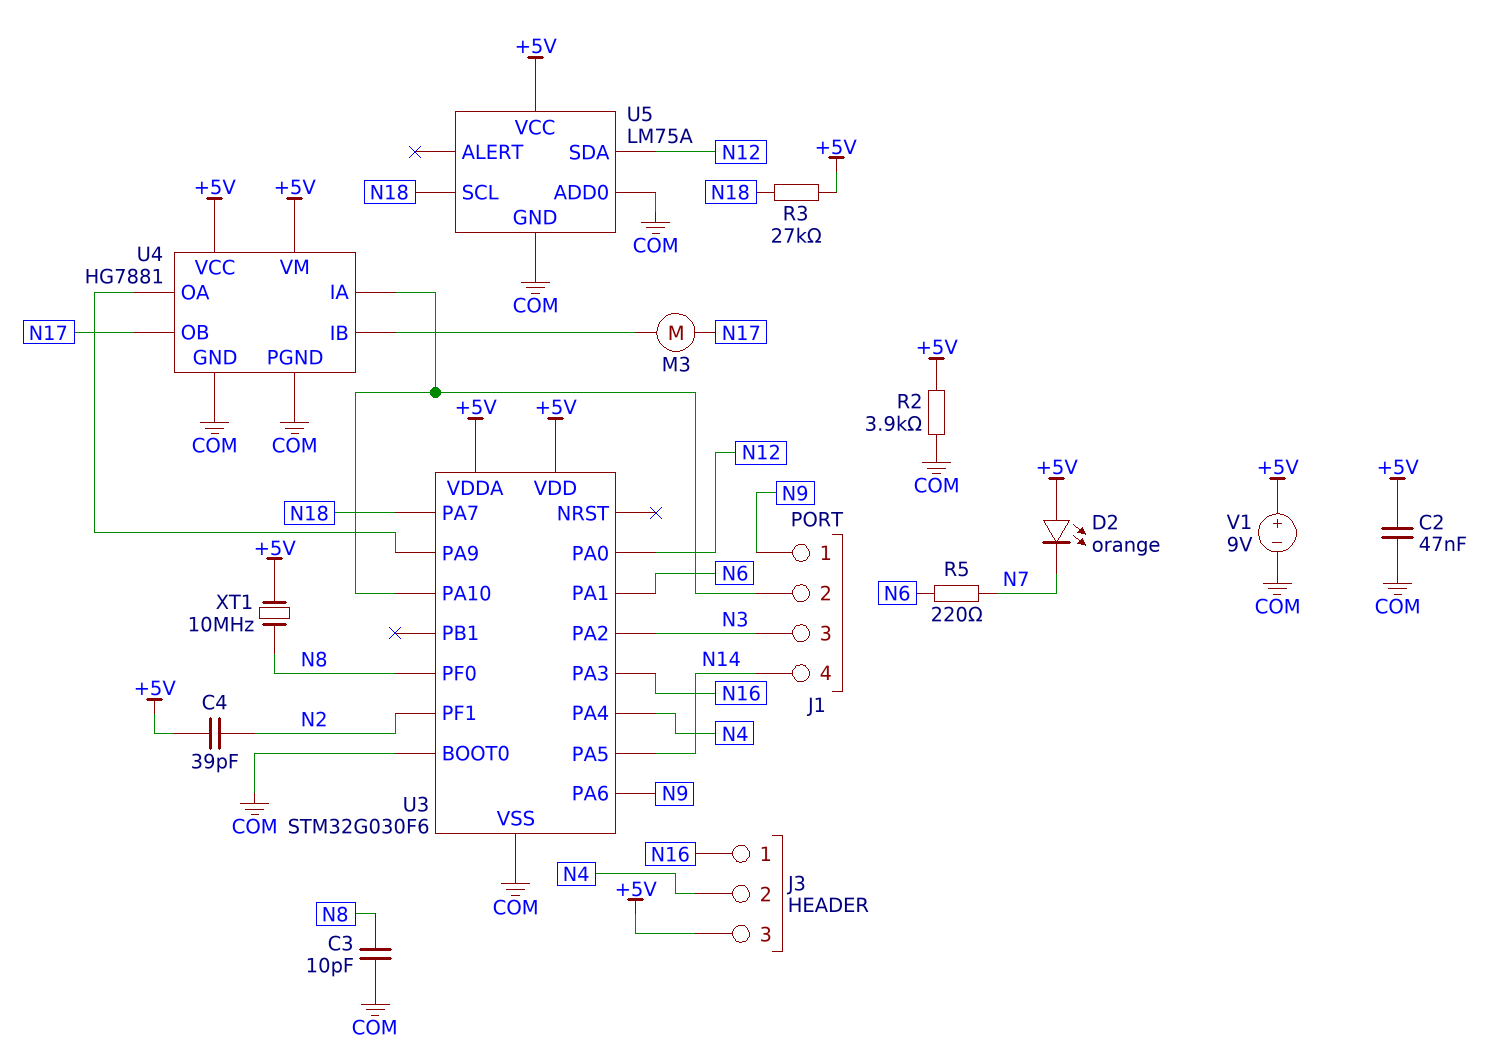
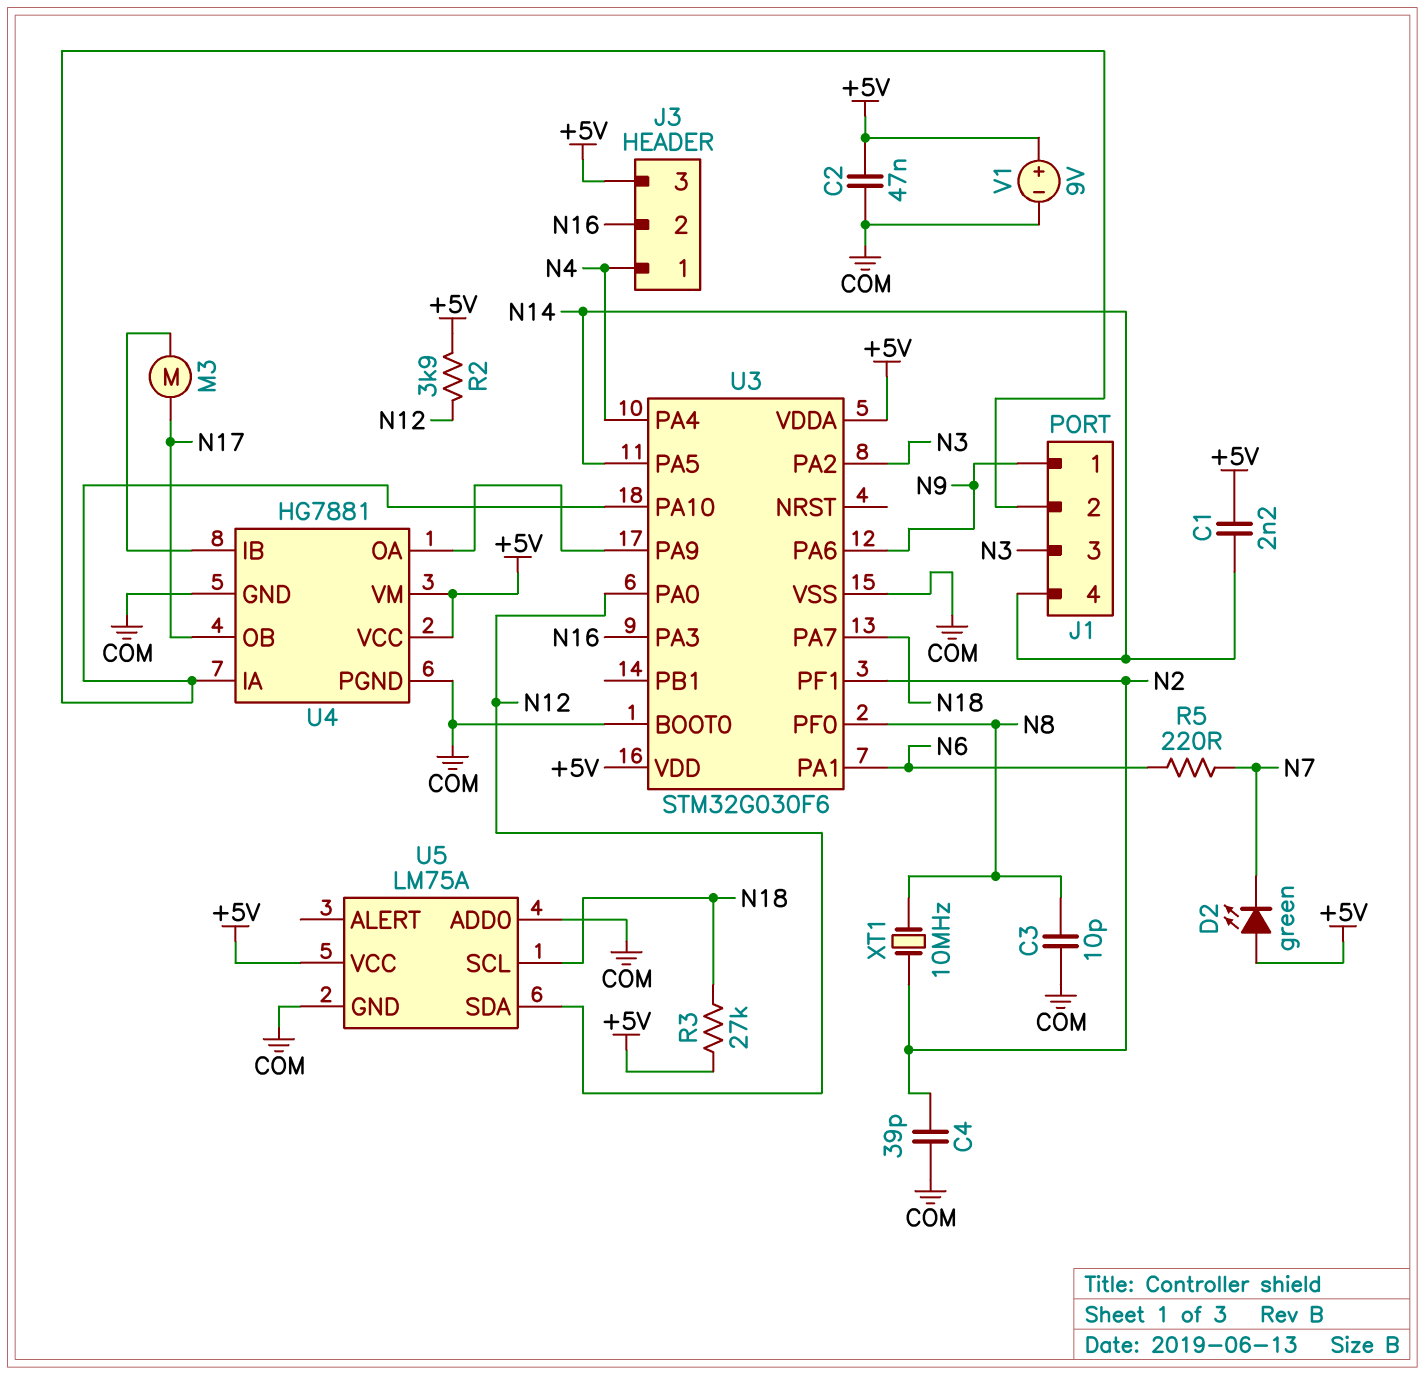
C1: none -> 2.2nF (+5V, N14)
C4: 39pF (+5V, N2) -> 39pF (COM, N2)
D2: LED orange (A +5V, K N7) -> LED green (A +5V, K N7)
J3 pin 1: N16 -> N4
J3 pin 2: N4 -> N16
R2: 3.9k (+5V, COM) -> 3.9k (+5V, N12)
XT1: 10MHz (+5V, N8) -> 10MHz (N2, N8)

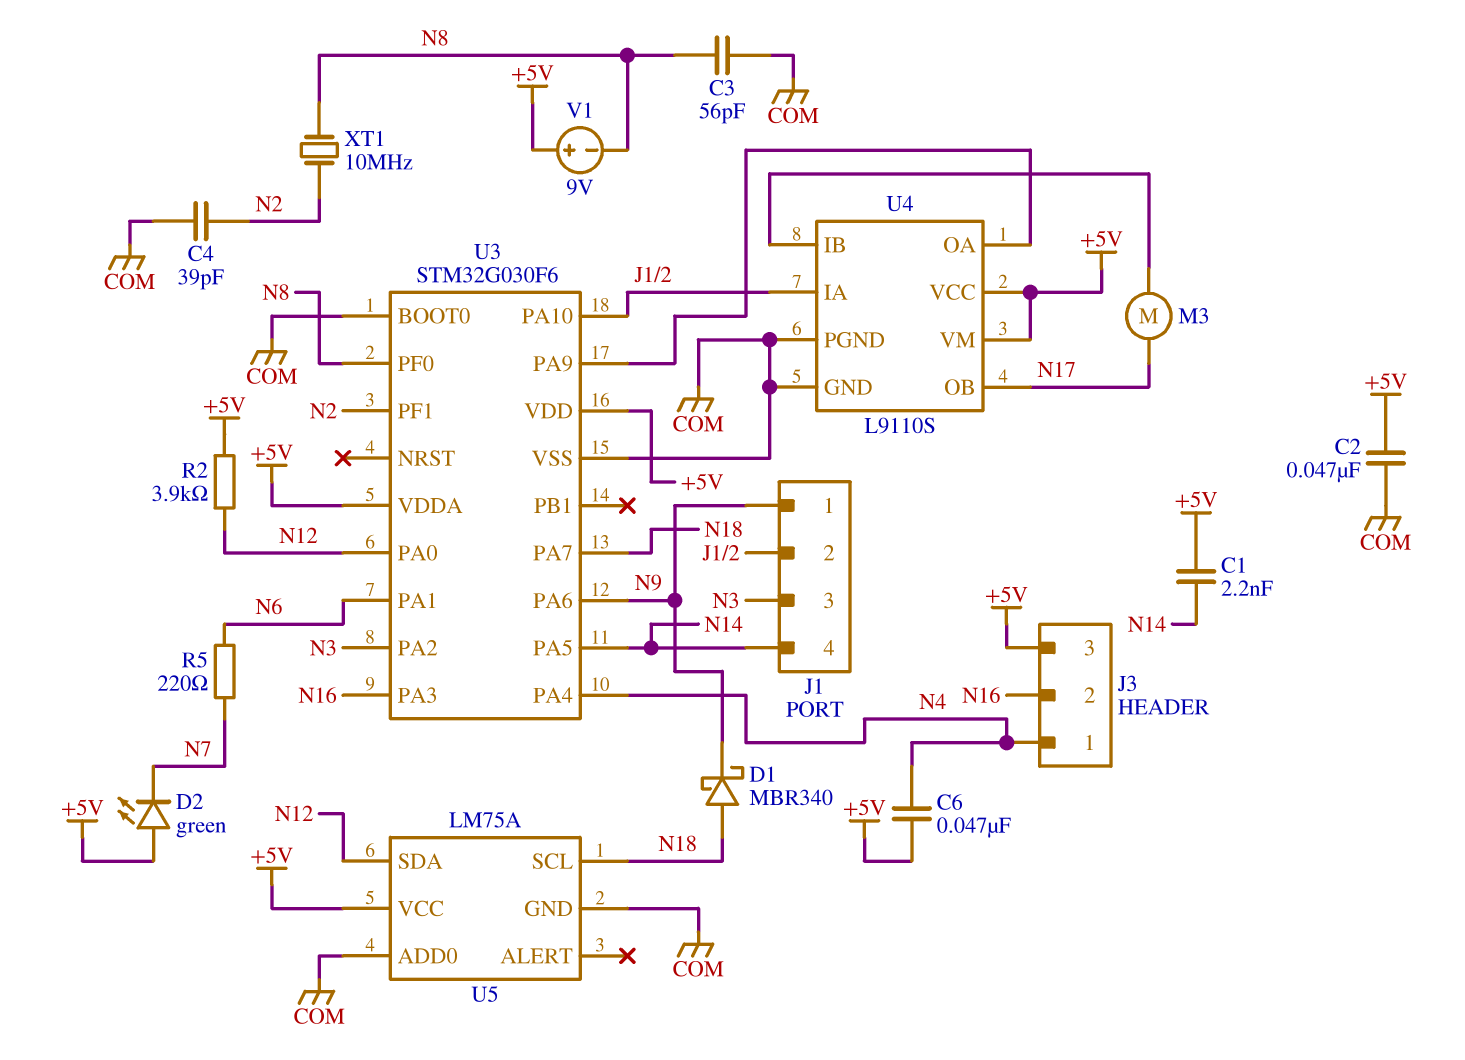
C3: 10pF (COM, N8) -> 56pF (COM, N8)
C6: none -> 47nF (+5V, N4)
D1: none -> schottky MBR340 (A N18, K N9)
R3: 27k (+5V, N18) -> none
U4: HG7881 -> L9110S
V1: 9V (plus +5V, minus COM) -> 9V (plus +5V, minus N8)

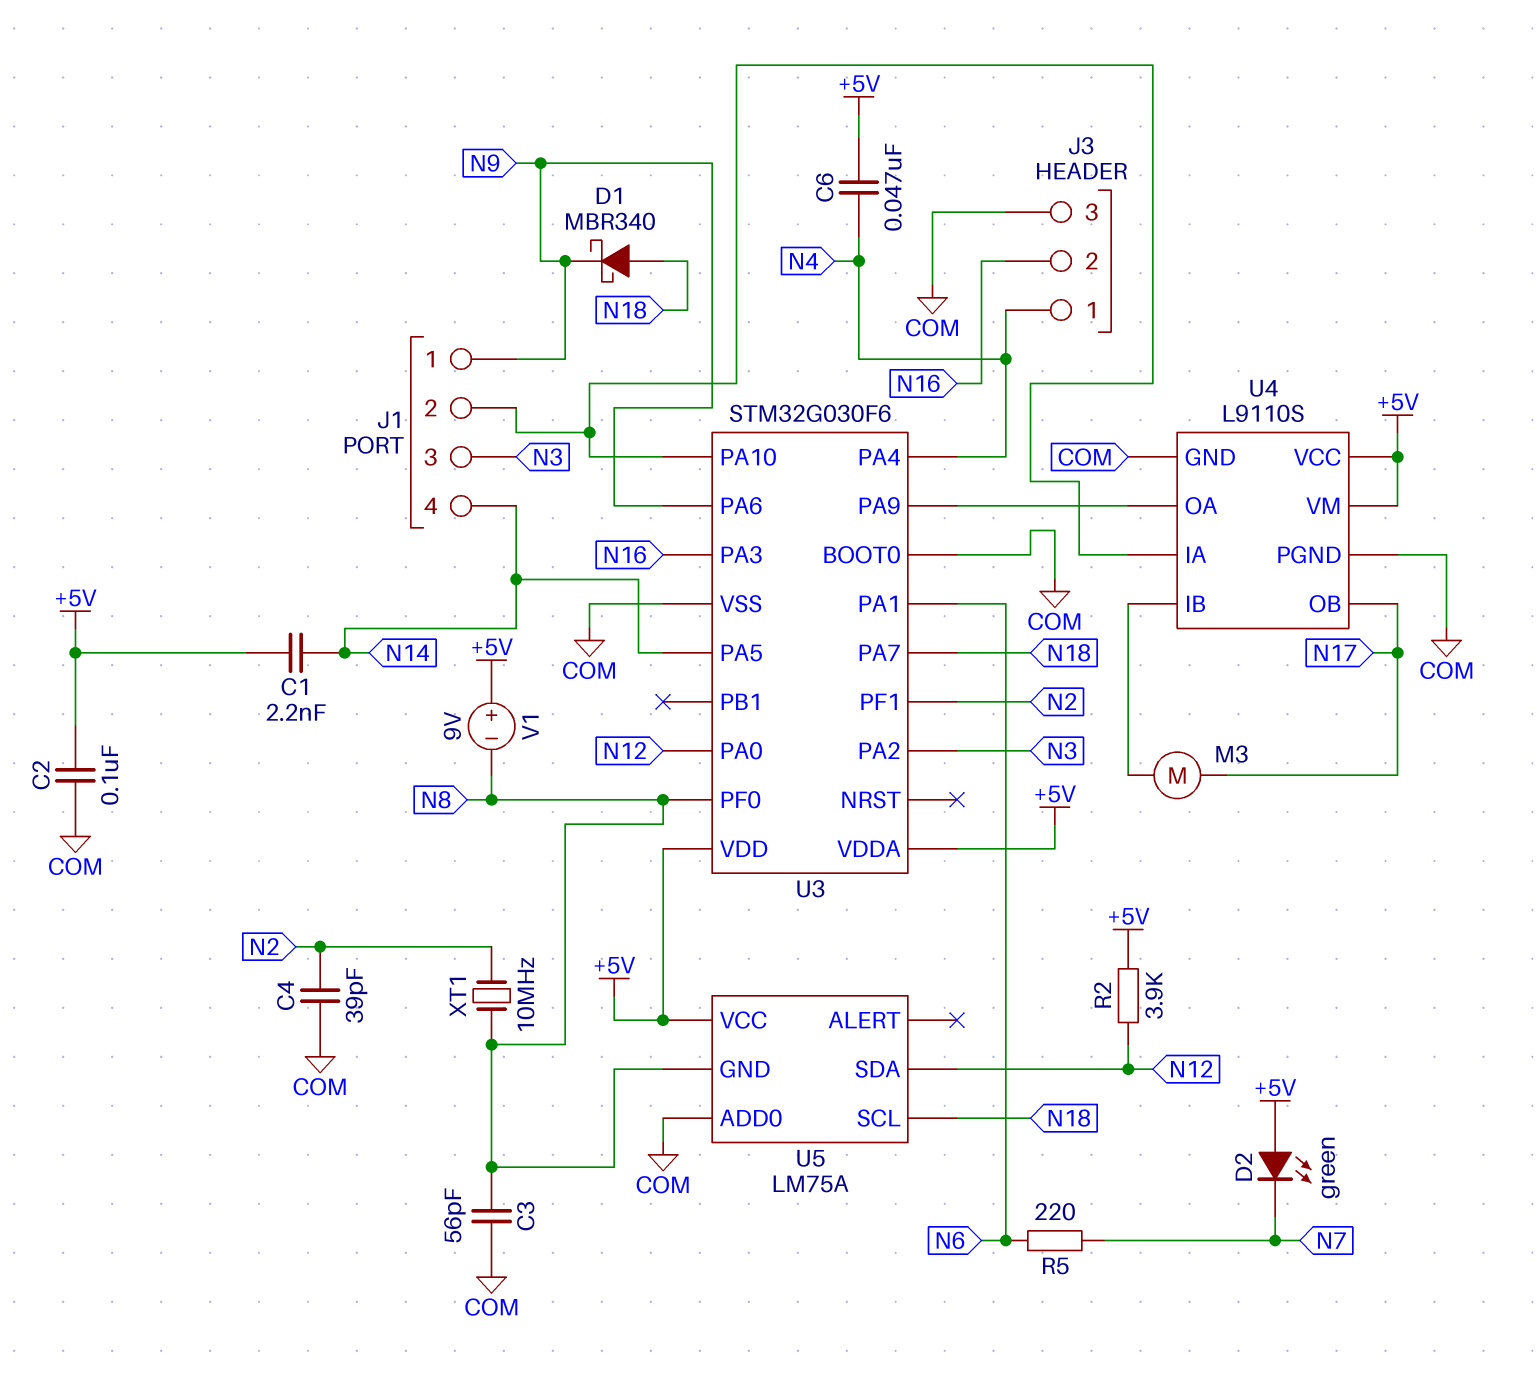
C2: 47nF (+5V, COM) -> 100nF (+5V, COM)
J3 pin 3: +5V -> COM
U5 pin GND: COM -> N8

